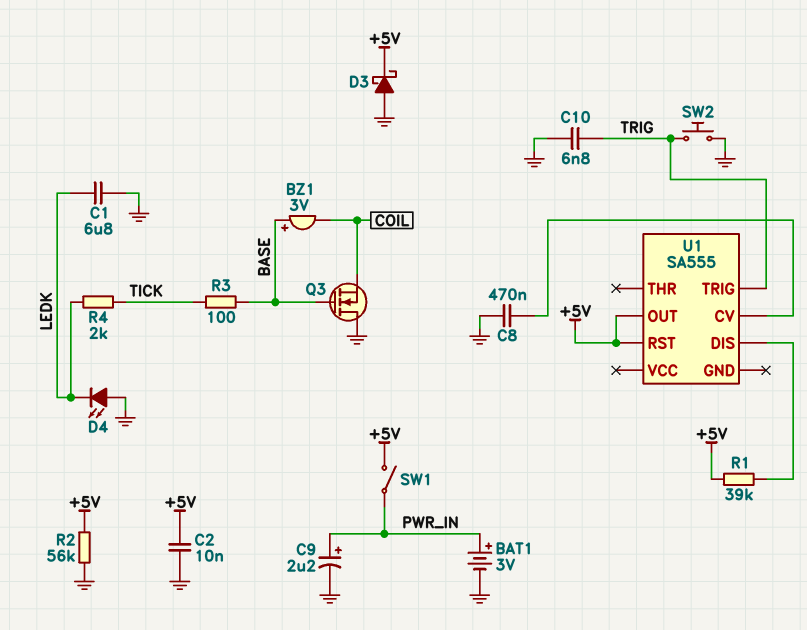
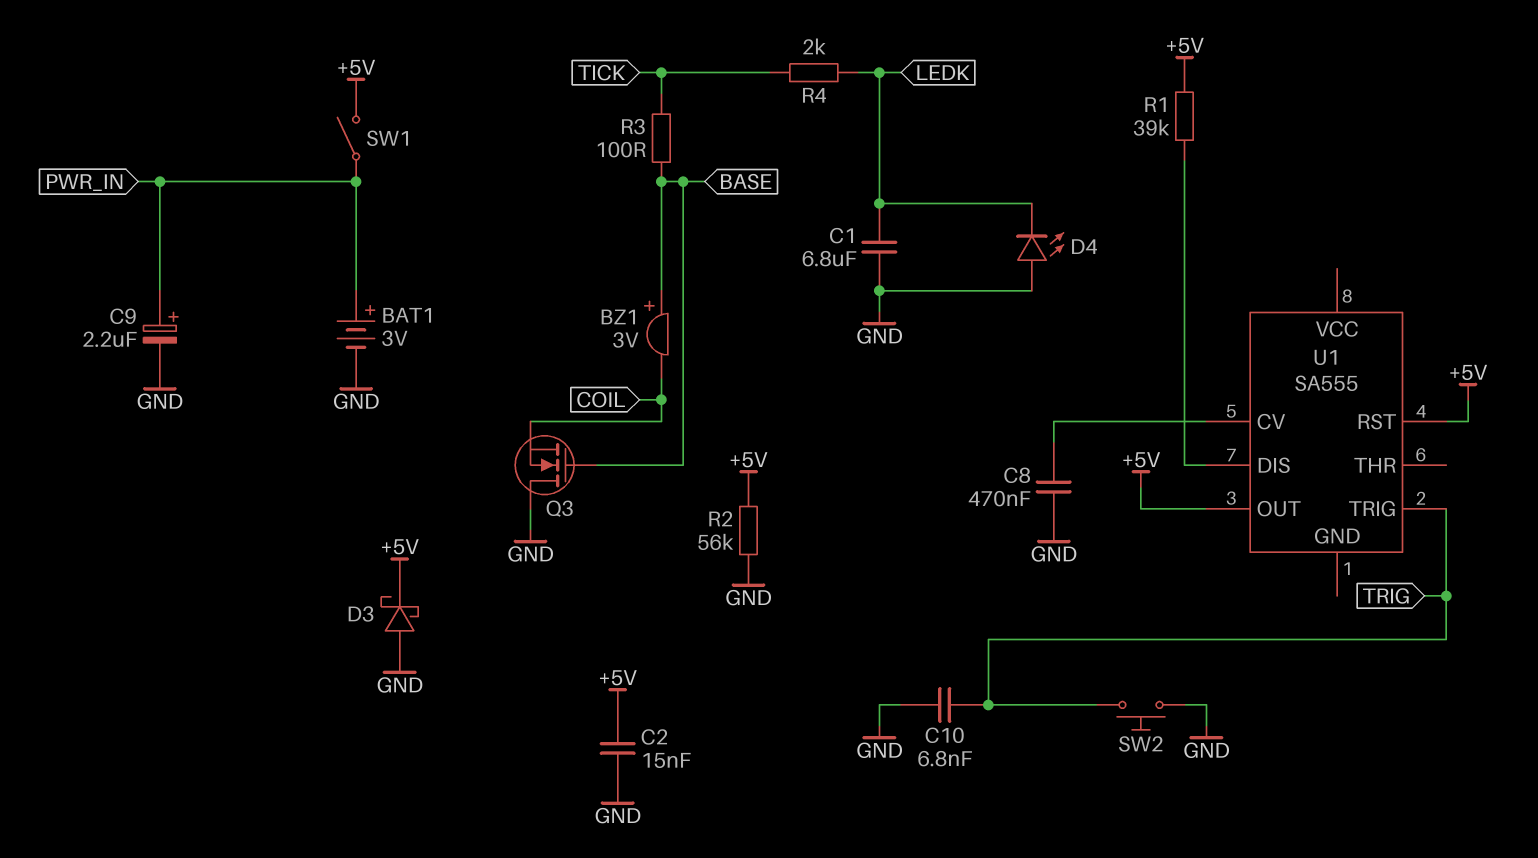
C2: 10nF (+5V, GND) -> 15nF (+5V, GND)

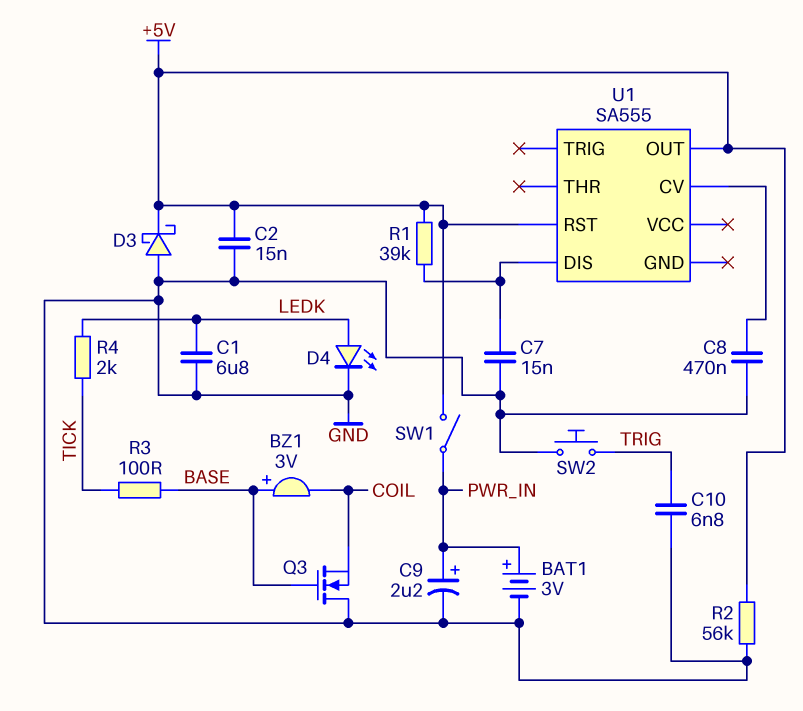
C7: none -> 15nF (GND, U1/DIS)
D4: LED (A GND, K LEDK) -> LED (A LEDK, K GND)
U1 pin TRIG: TRIG -> none

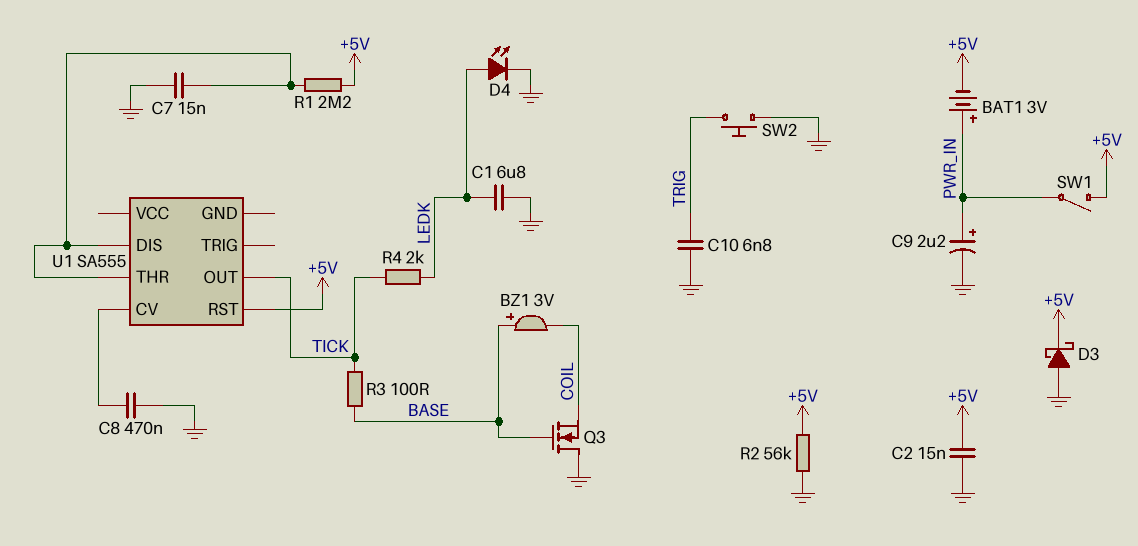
BAT1: 3V (plus PWR_IN, minus GND) -> 3V (plus PWR_IN, minus +5V)
R1: 39k (+5V, U1/DIS) -> 2.2M (+5V, U1/DIS)
U1 pin OUT: +5V -> TICK
U1 pin THR: none -> U1/DIS

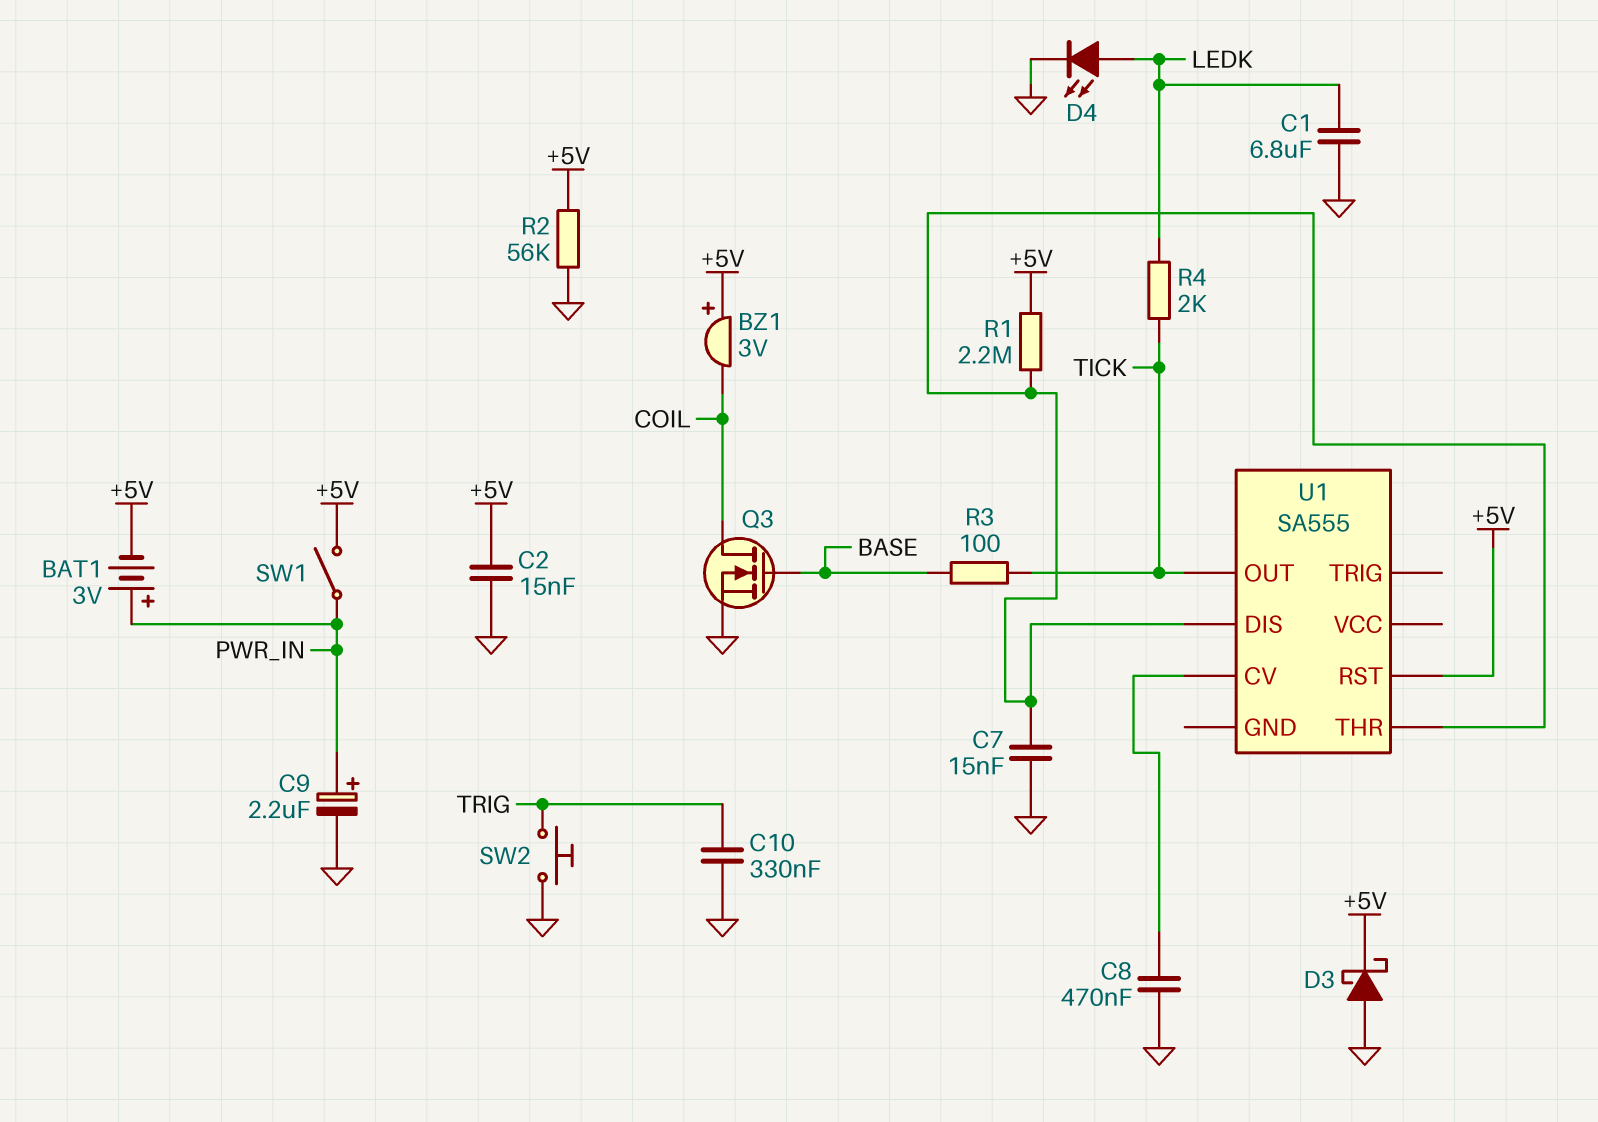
BZ1: buzzer 3V (plus BASE, minus COIL) -> buzzer 3V (plus +5V, minus COIL)
C10: 6.8nF (GND, TRIG) -> 330nF (GND, TRIG)
Q3: NMOS (G BASE, D GND, S COIL) -> NMOS (G BASE, D COIL, S GND)

